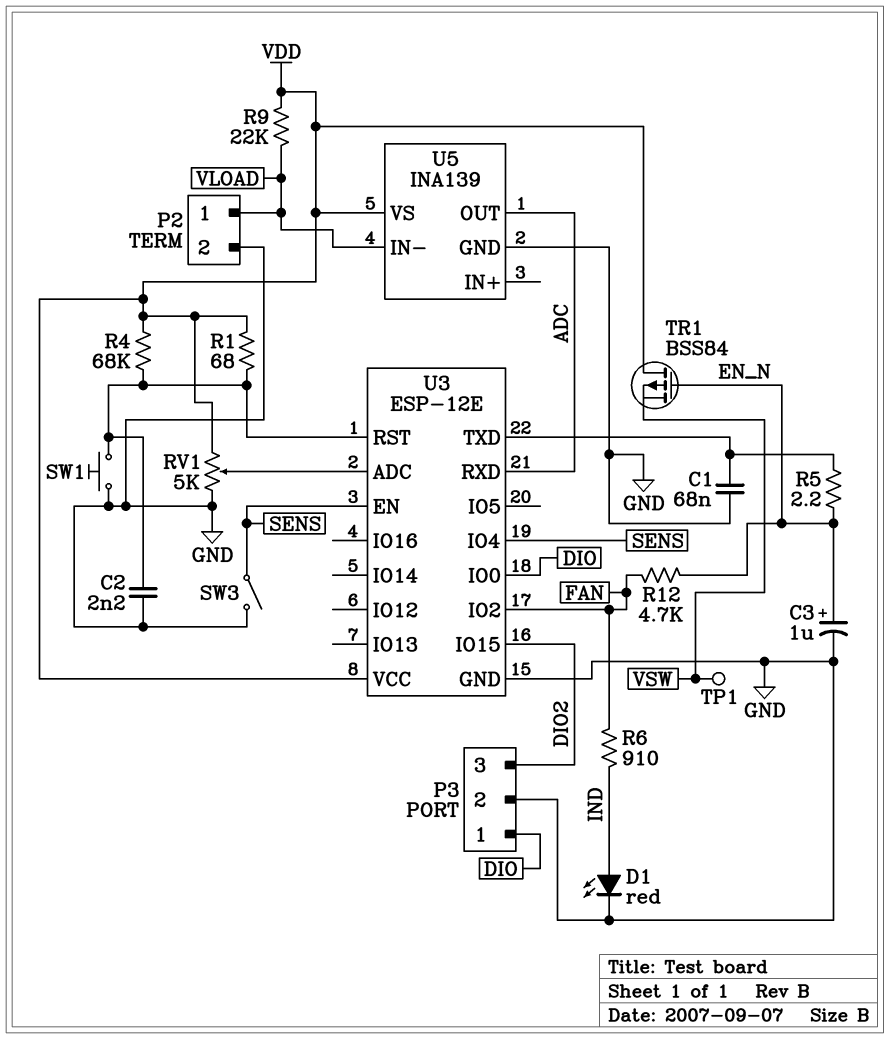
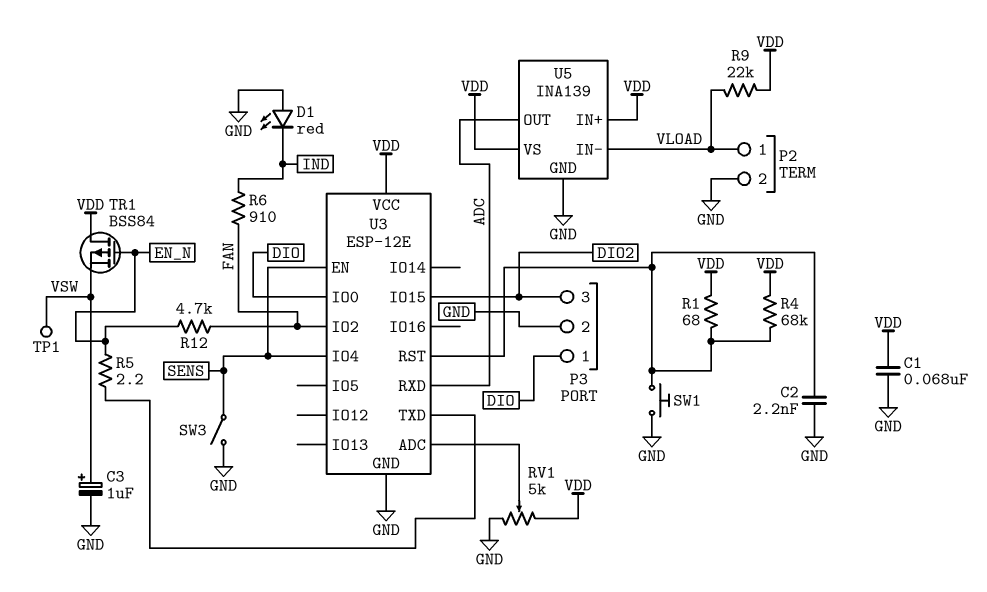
C1: 68nF (GND, U3/TXD) -> 68nF (GND, VDD)
C3: 1uF (plus EN_N, minus GND) -> 1uF (plus VSW, minus GND)
D1: LED red (A IND, K GND) -> LED red (A GND, K IND)
U5 pin IN+: none -> VDD

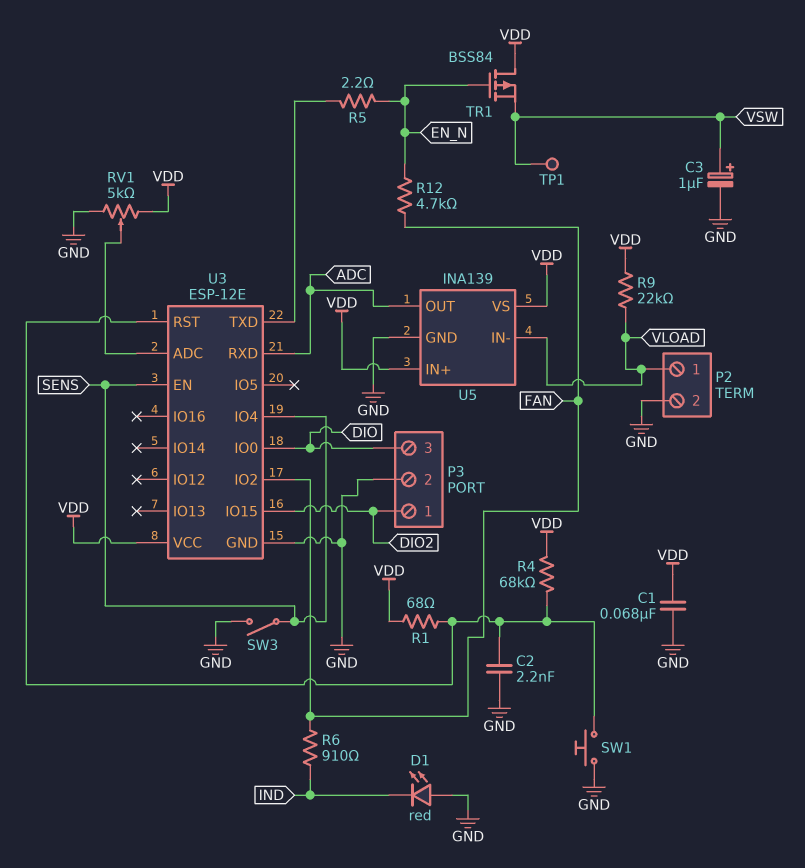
P3 pin 1: DIO -> DIO2
P3 pin 3: DIO2 -> DIO

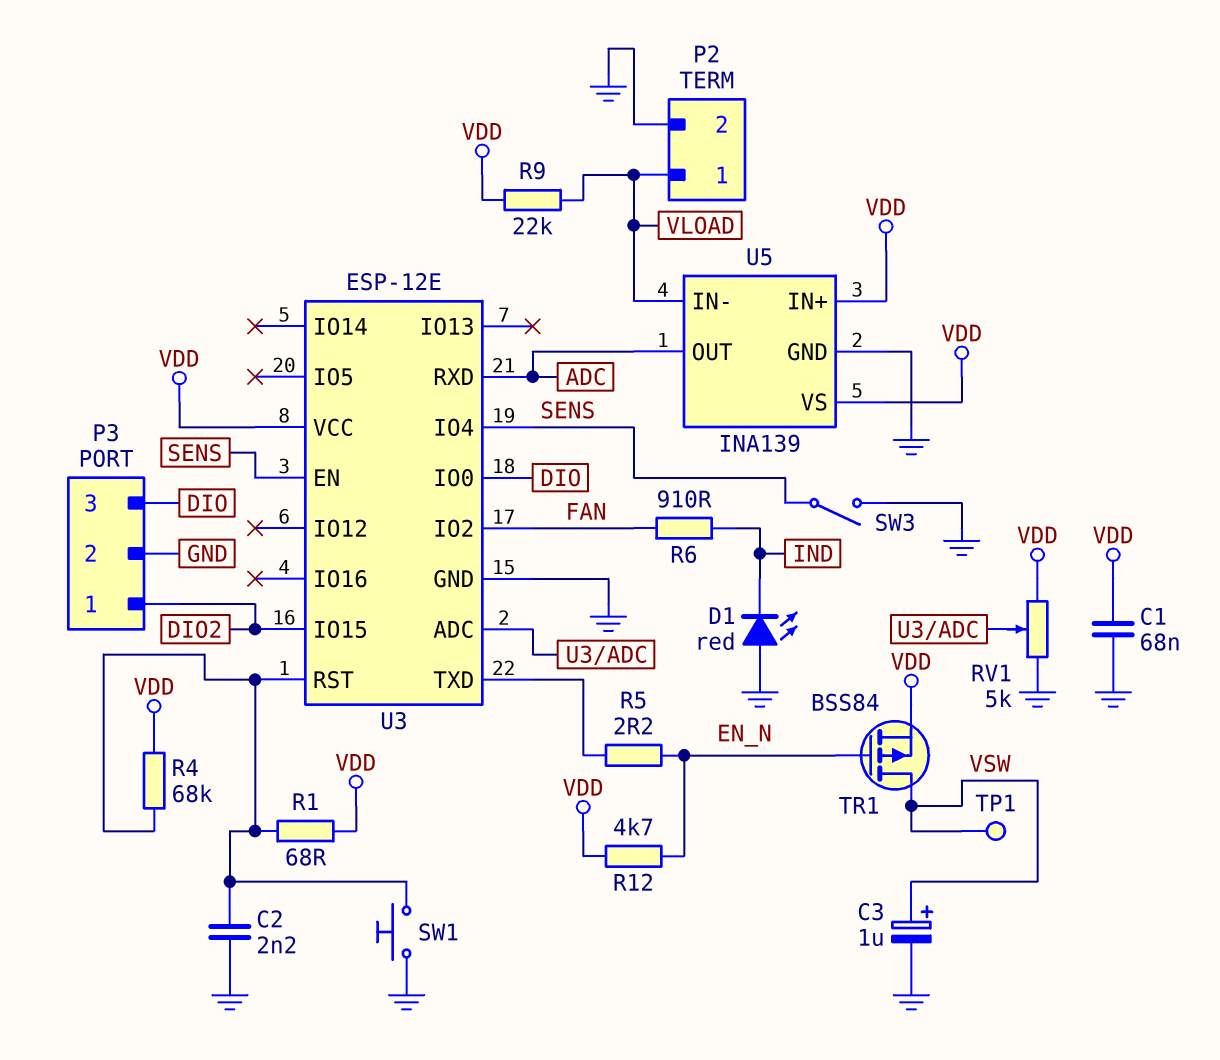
R12: 4.7k (EN_N, FAN) -> 4.7k (EN_N, VDD)
TR1: PMOS BSS84 (G EN_N, D VDD, S VSW) -> PMOS BSS84 (G EN_N, D VSW, S VDD)

